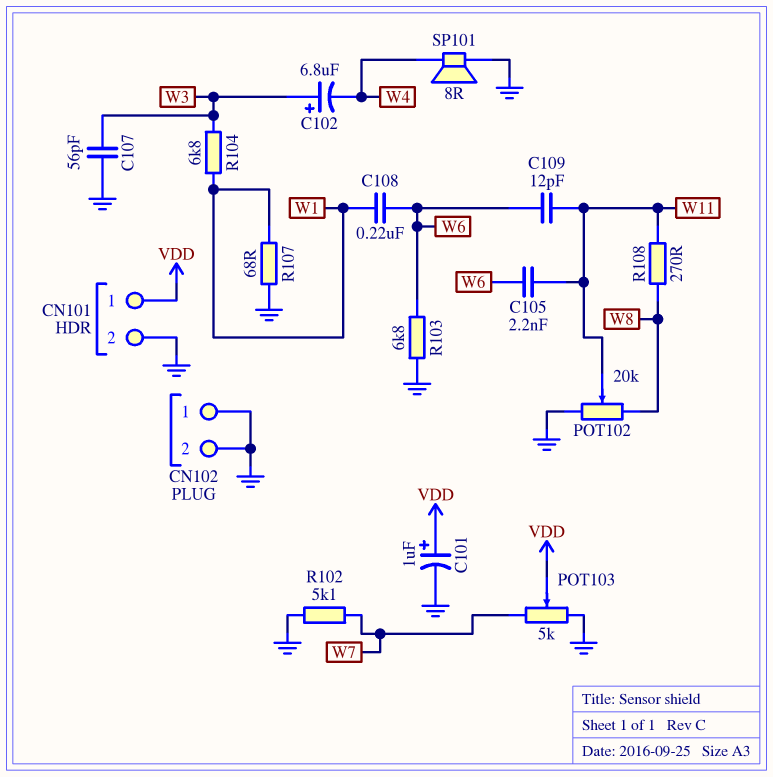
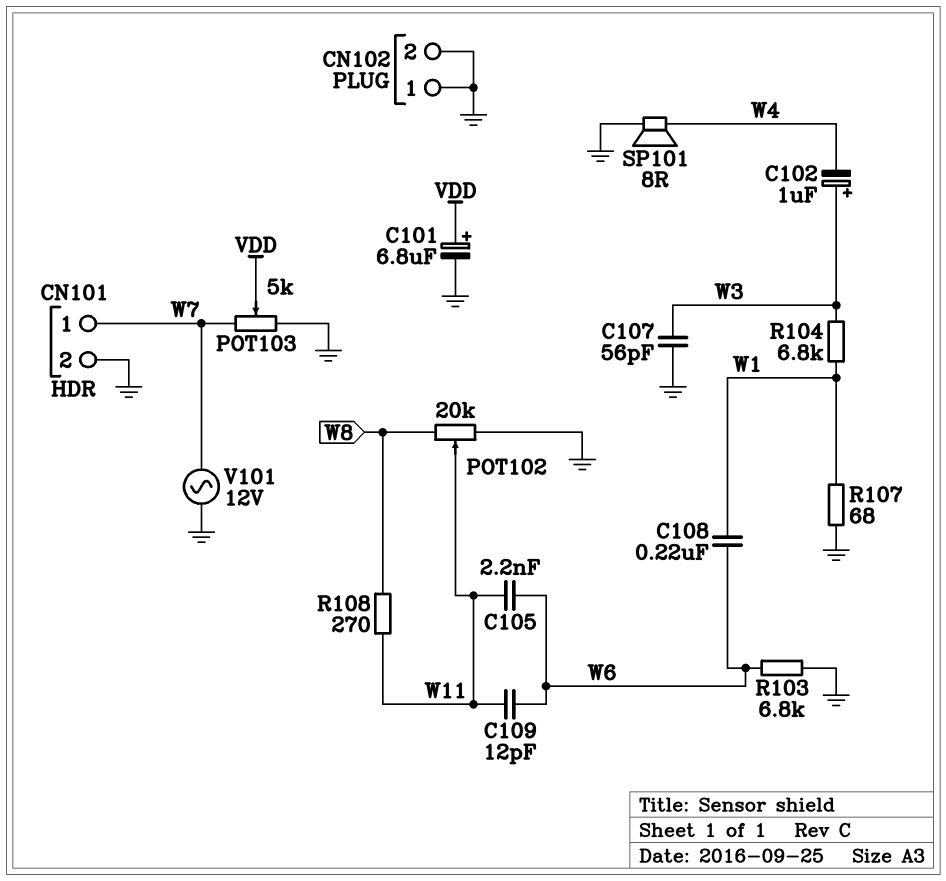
C101: 1uF (plus VDD, minus GND) -> 6.8uF (plus VDD, minus GND)
C102: 6.8uF (plus W3, minus W4) -> 1uF (plus W3, minus W4)
CN101 pin 1: VDD -> W7
R102: 5.1k (GND, W7) -> none
V101: none -> AC 12V (GND, W7)

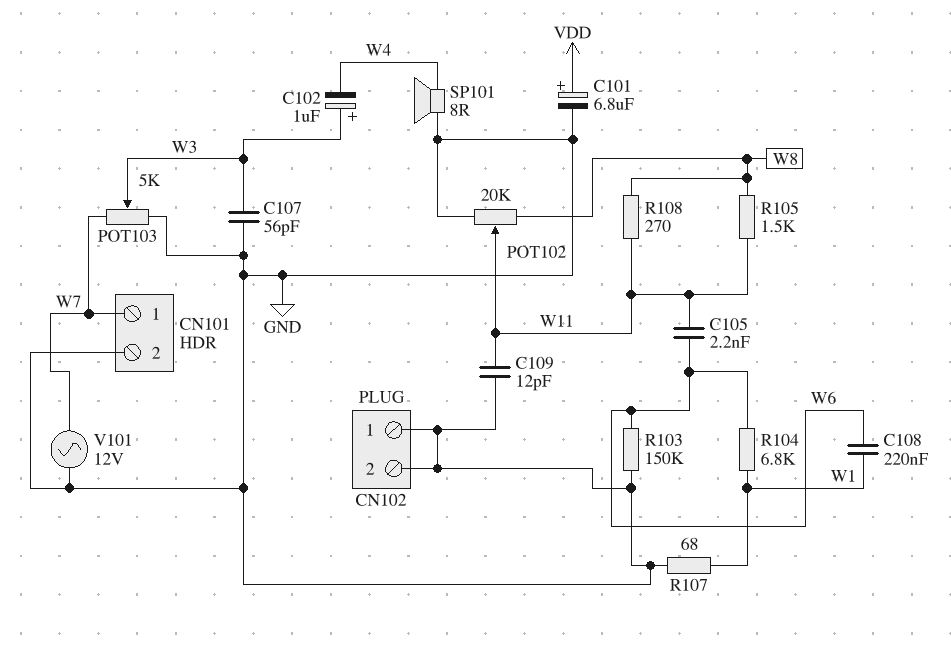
C109: 12pF (W6, W11) -> 12pF (GND, W11)
POT103: 5k (GND, W7, wiper VDD) -> 5k (GND, W7, wiper W3)
R103: 6.8k (GND, W6) -> 150k (GND, W6)
R104: 6.8k (W1, W3) -> 6.8k (W1, W6)
R105: none -> 1.5k (W8, W11)

